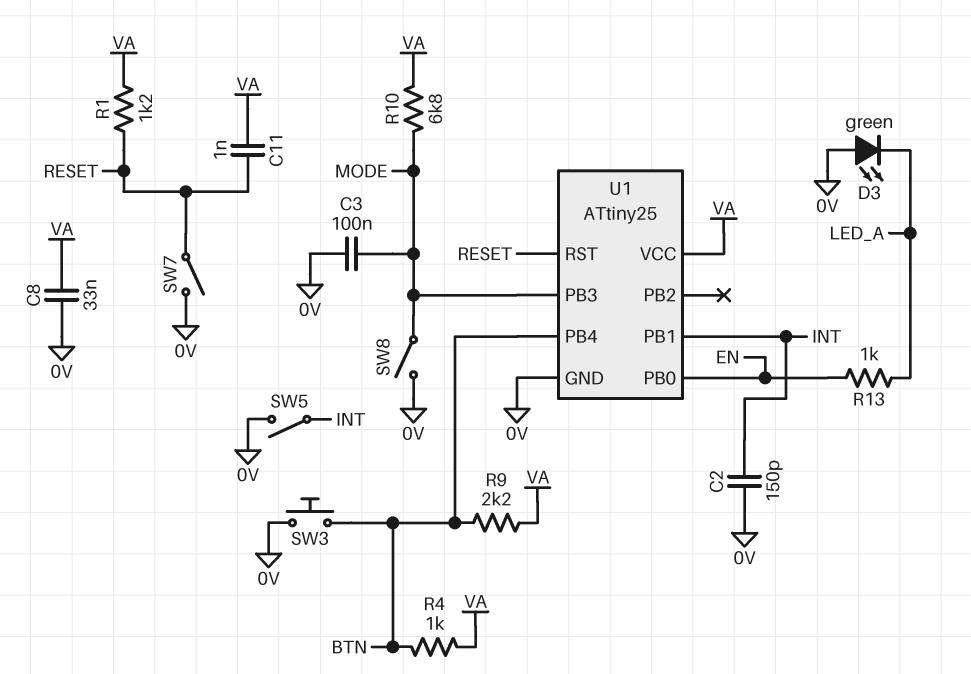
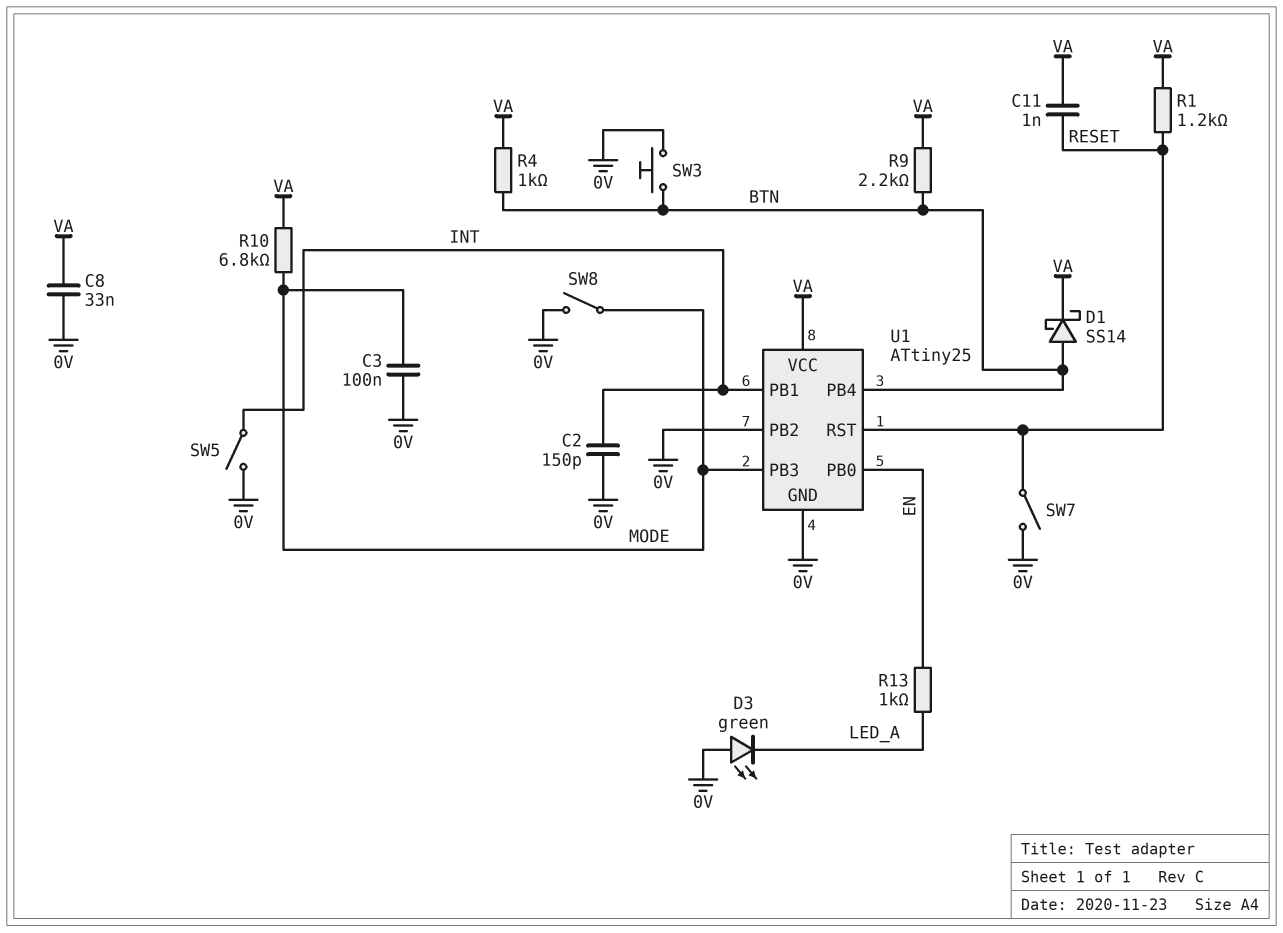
D1: none -> schottky SS14 (A BTN, K VA)
U1 pin PB2: none -> 0V

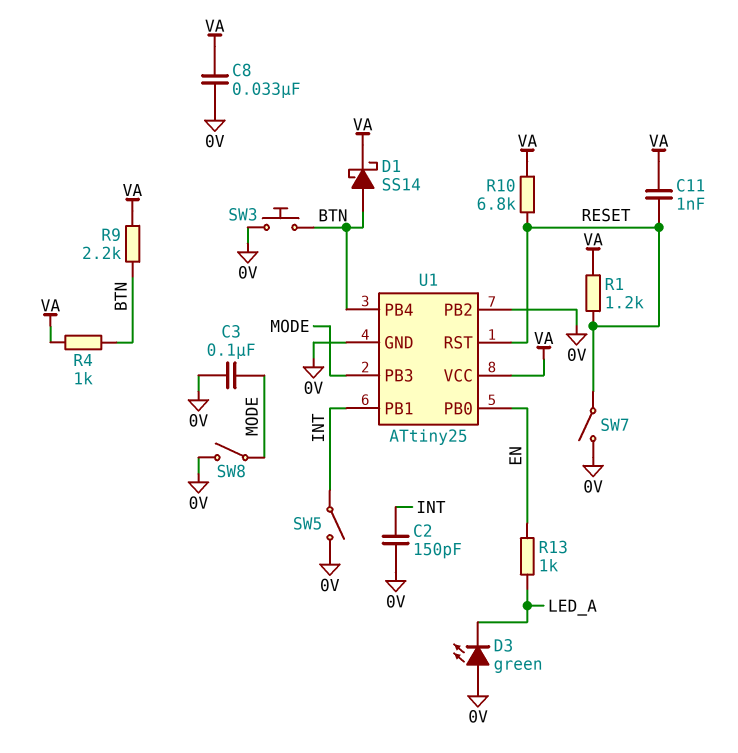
R10: 6.8k (MODE, VA) -> 6.8k (RESET, VA)

